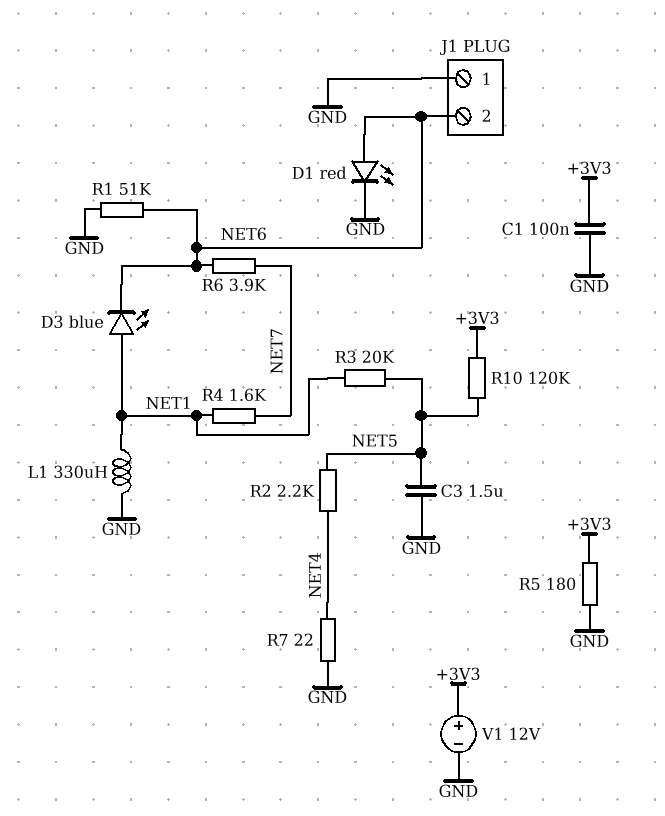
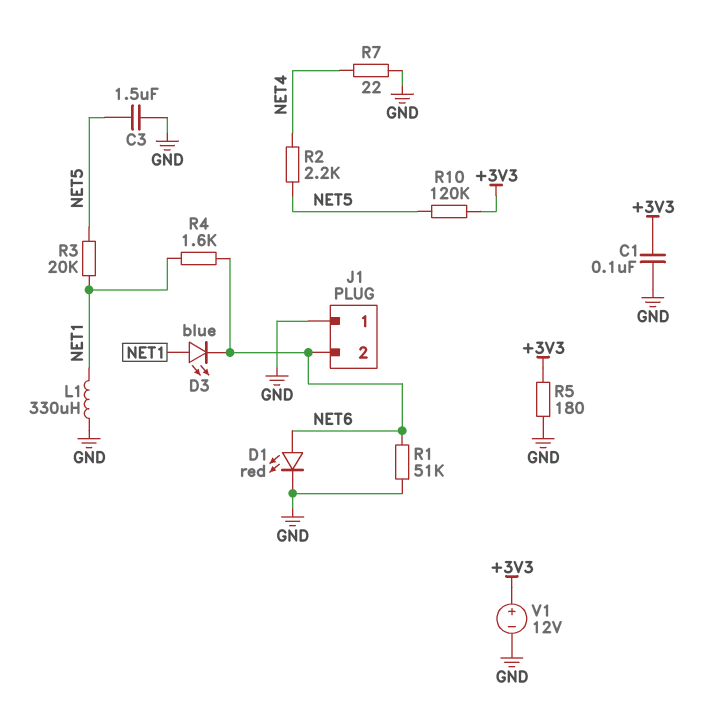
R4: 1.6k (NET1, NET7) -> 1.6k (NET1, NET6)
R6: 3.9k (NET6, NET7) -> none

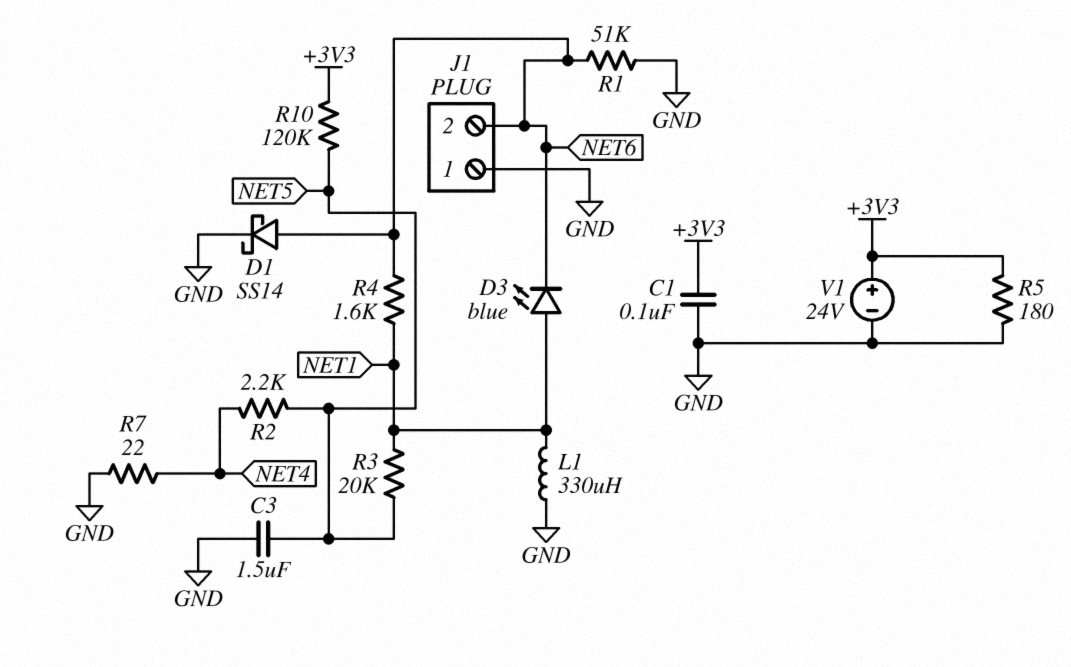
D1: LED red (A NET6, K GND) -> schottky SS14 (A NET6, K GND)
V1: 12V (plus +3V3, minus GND) -> 24V (plus +3V3, minus GND)

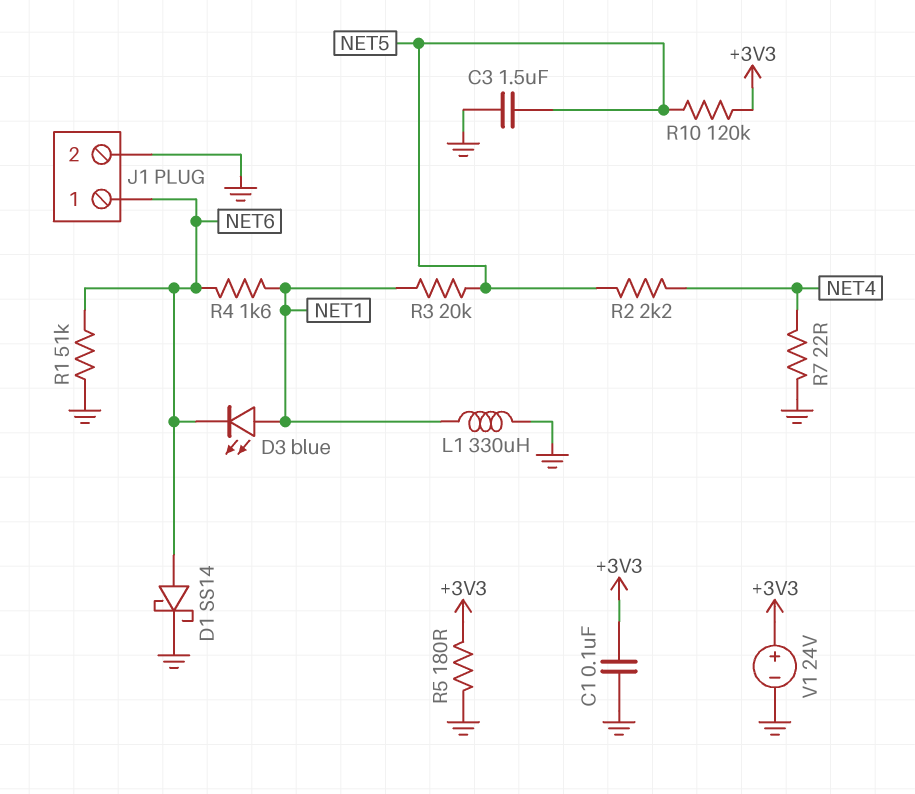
J1 pin 1: GND -> NET6
J1 pin 2: NET6 -> GND

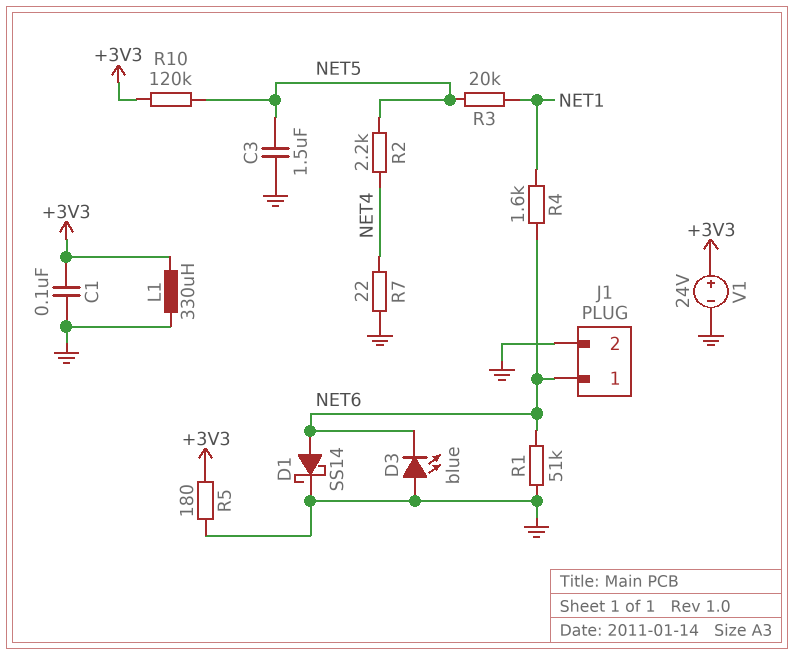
D3: LED blue (A NET1, K NET6) -> LED blue (A GND, K NET6)
L1: 330uH (GND, NET1) -> 330uH (+3V3, GND)

